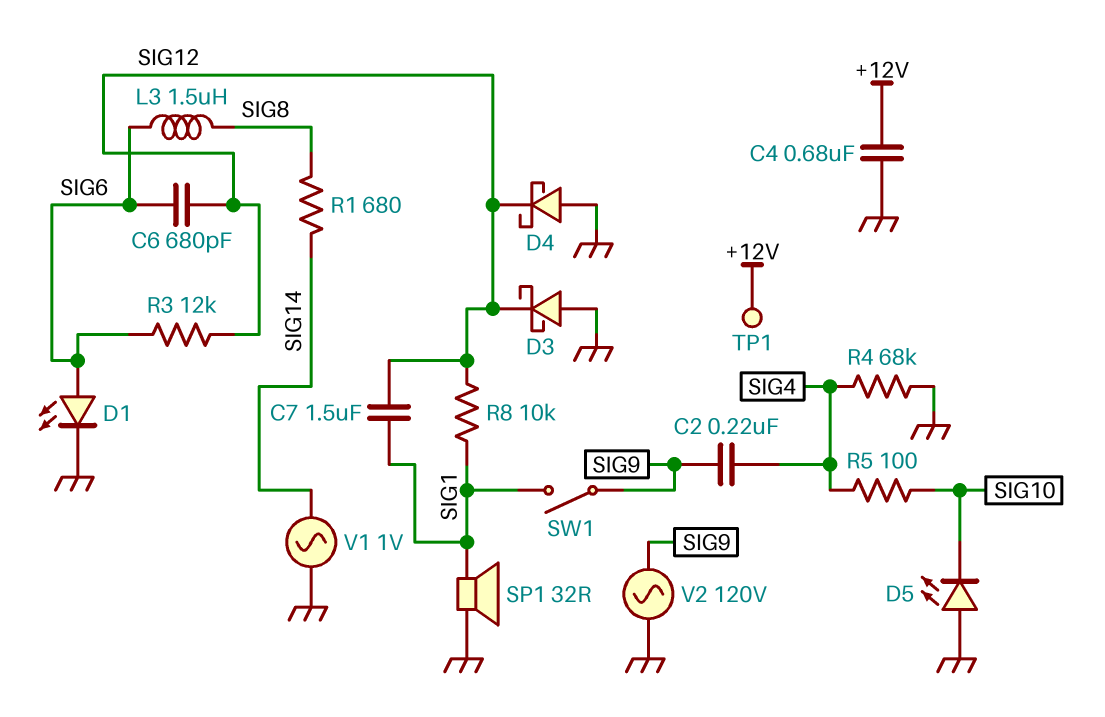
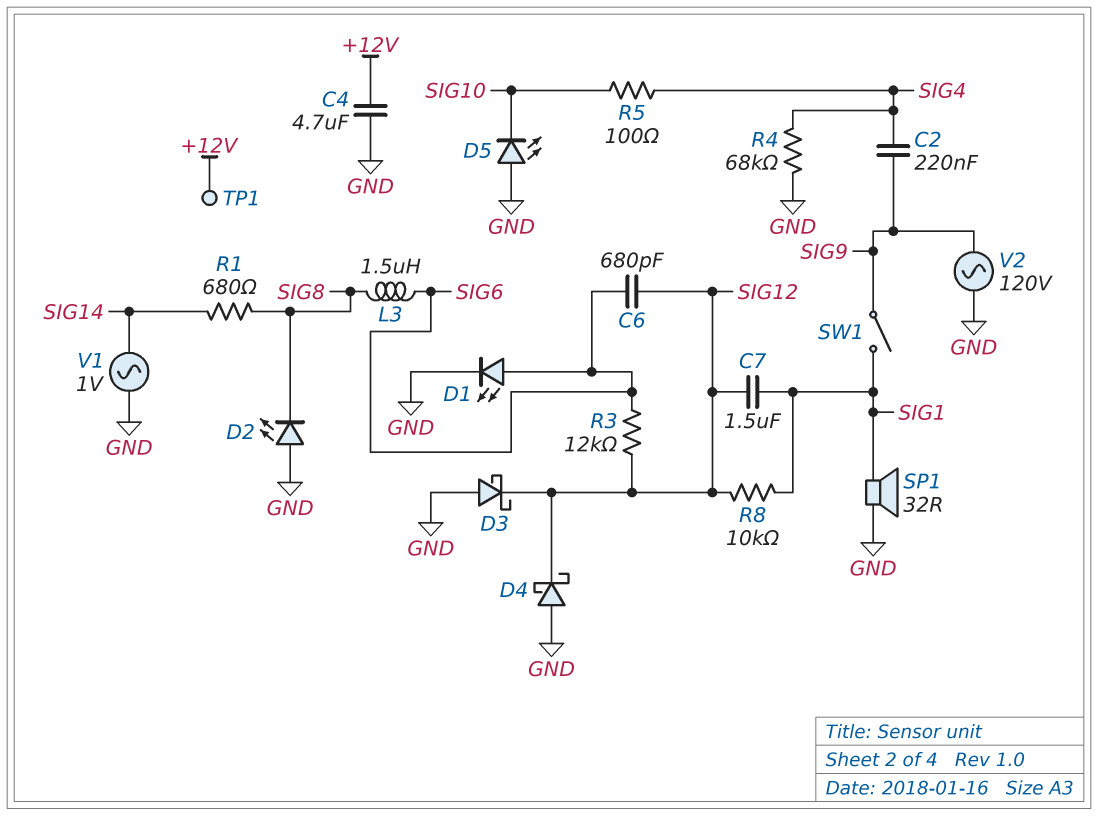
C4: 680nF (+12V, GND) -> 4.7uF (+12V, GND)
D2: none -> LED (A GND, K SIG8)

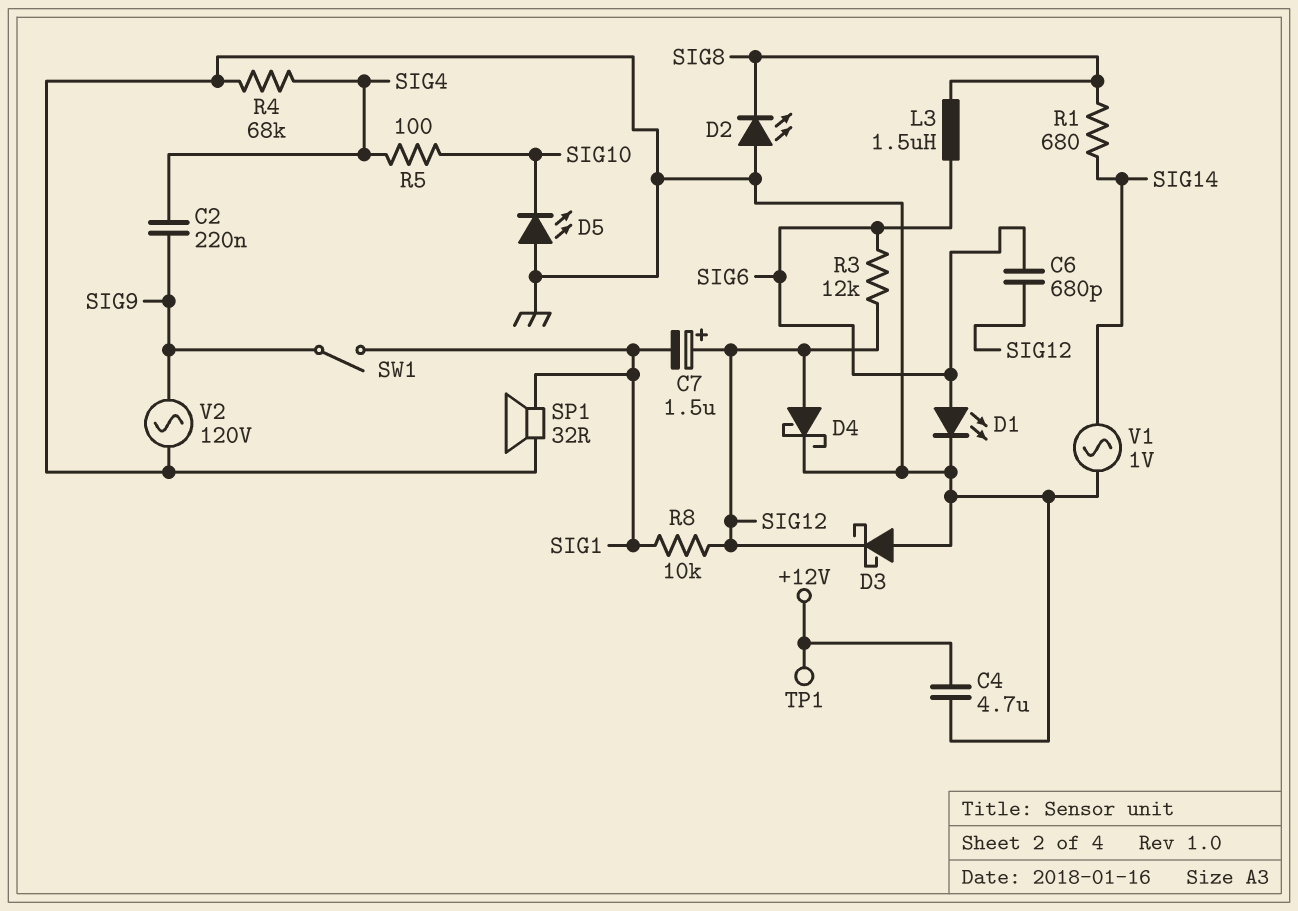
C7: 1.5uF (SIG1, SIG12) -> 1.5uF (plus SIG12, minus SIG1)
D4: schottky (A GND, K SIG12) -> schottky (A SIG12, K GND)

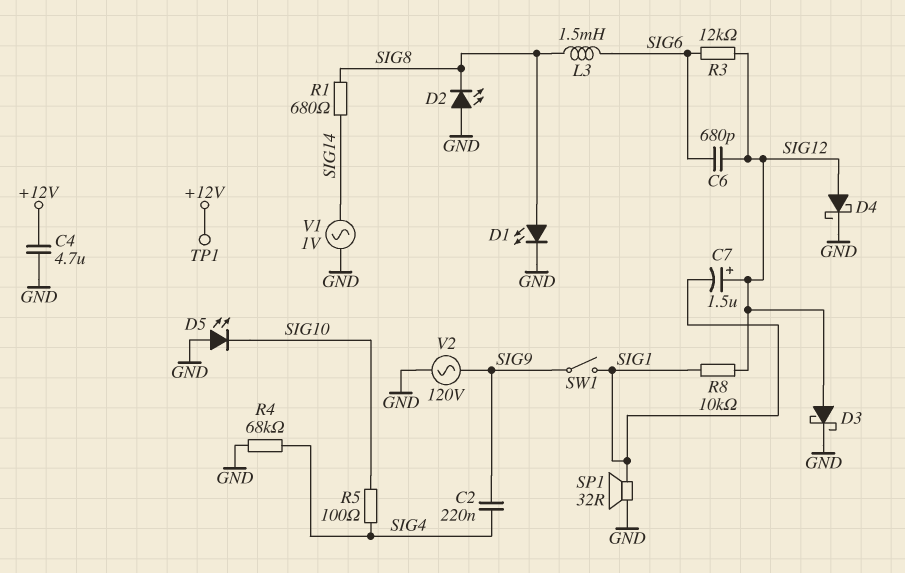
D1: LED (A SIG6, K GND) -> LED (A SIG8, K GND)
D3: schottky (A GND, K SIG12) -> schottky (A SIG12, K GND)
L3: 1.5uH (SIG6, SIG8) -> 1.5mH (SIG6, SIG8)

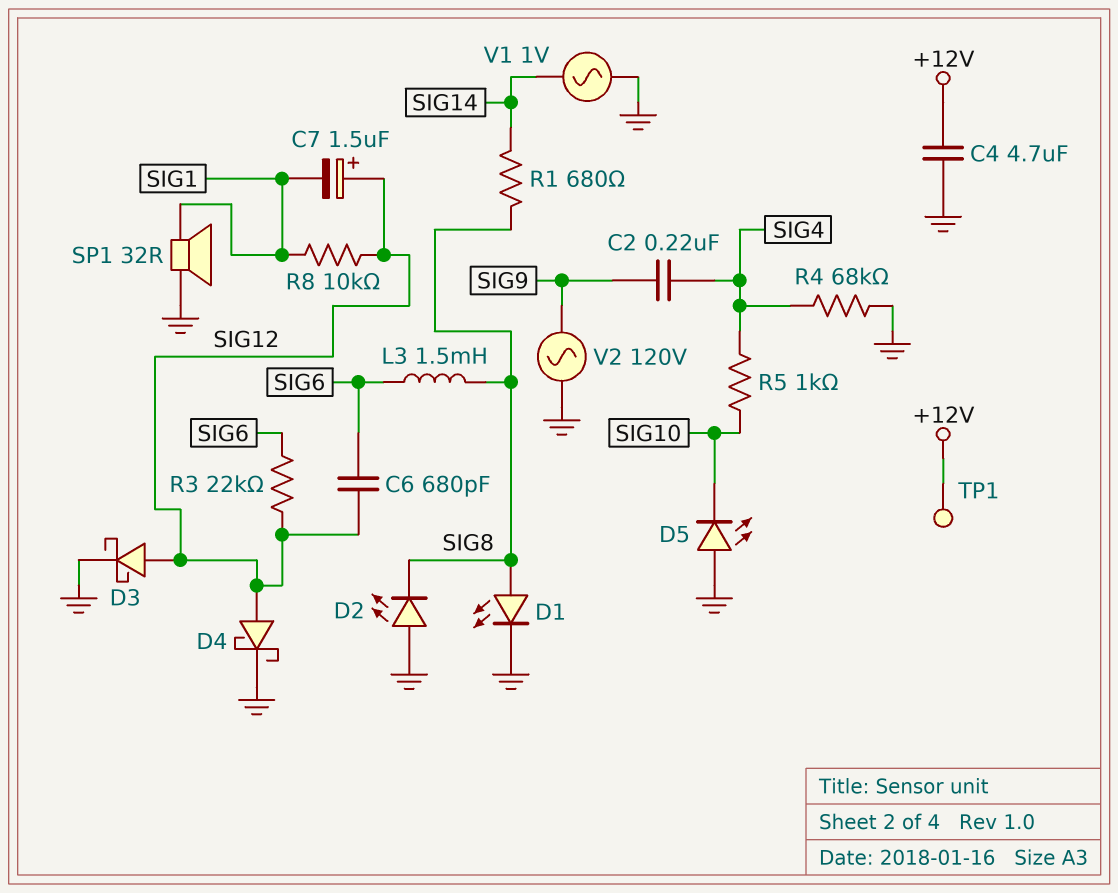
R3: 12k (SIG6, SIG12) -> 22k (SIG6, SIG12)
R5: 100 (SIG4, SIG10) -> 1k (SIG4, SIG10)
SW1: switch (SIG1, SIG9) -> none

